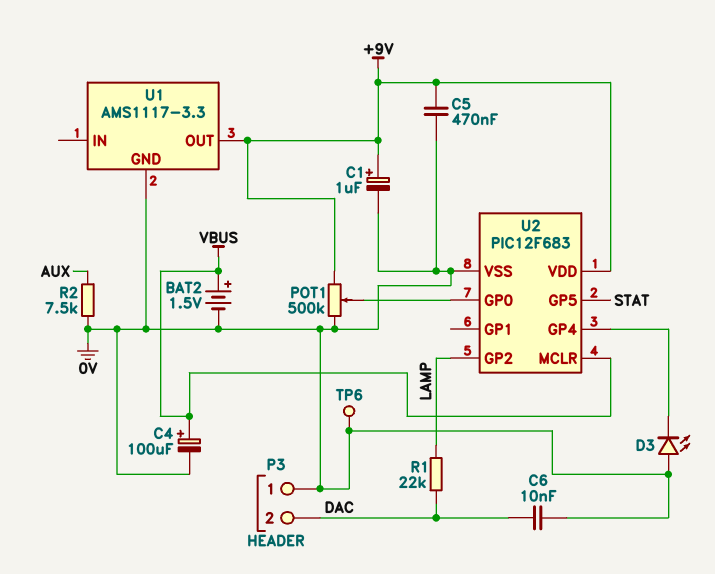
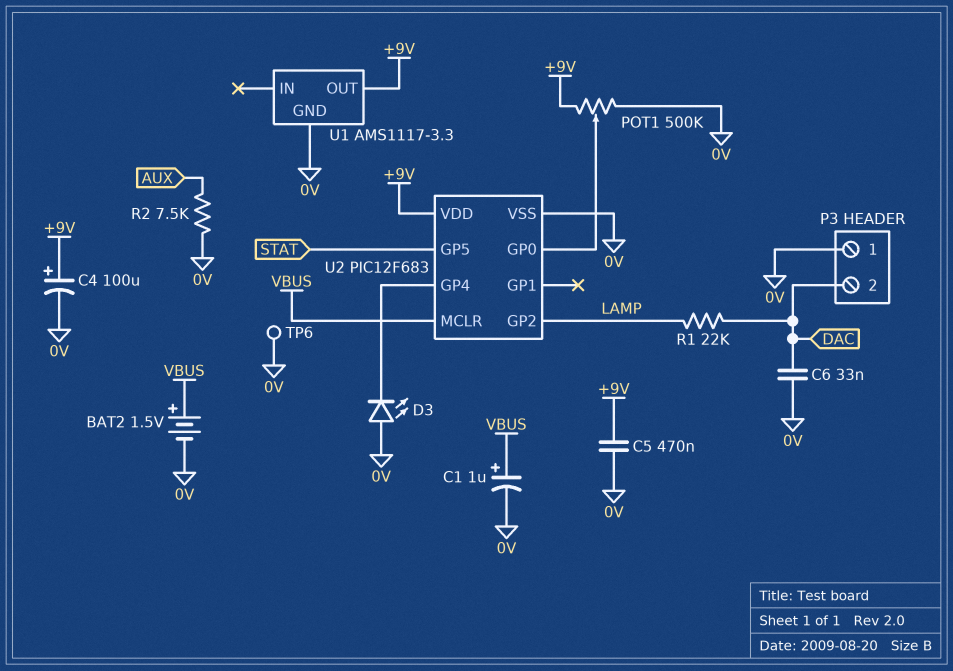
C1: 1uF (plus +9V, minus 0V) -> 1uF (plus VBUS, minus 0V)
C4: 100uF (plus VBUS, minus 0V) -> 100uF (plus +9V, minus 0V)
C6: 10nF (0V, DAC) -> 33nF (0V, DAC)

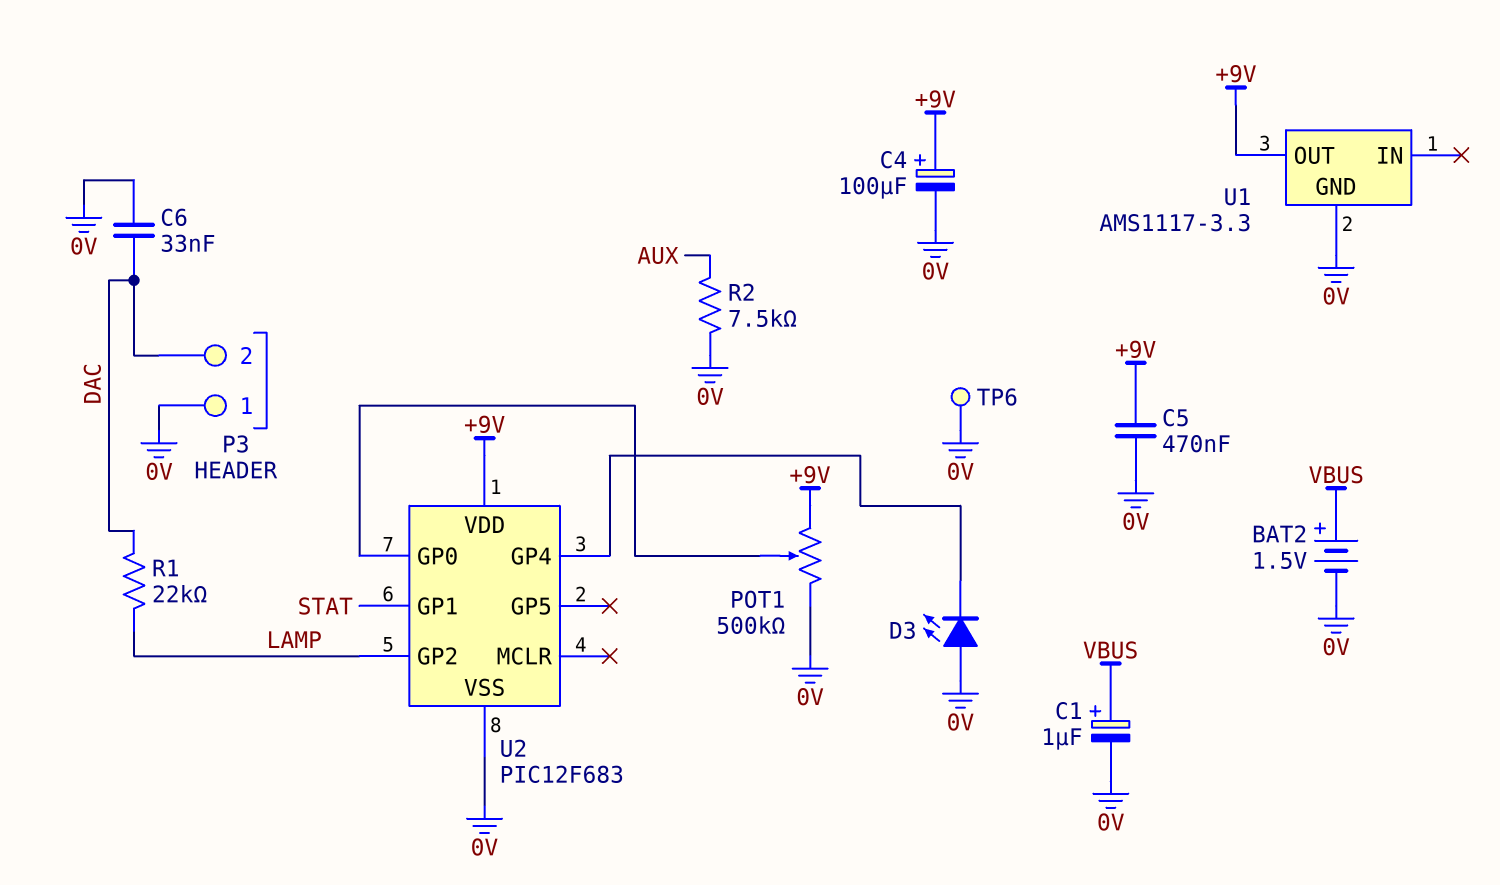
U2 pin GP1: none -> STAT
U2 pin GP5: STAT -> none
U2 pin MCLR: VBUS -> none

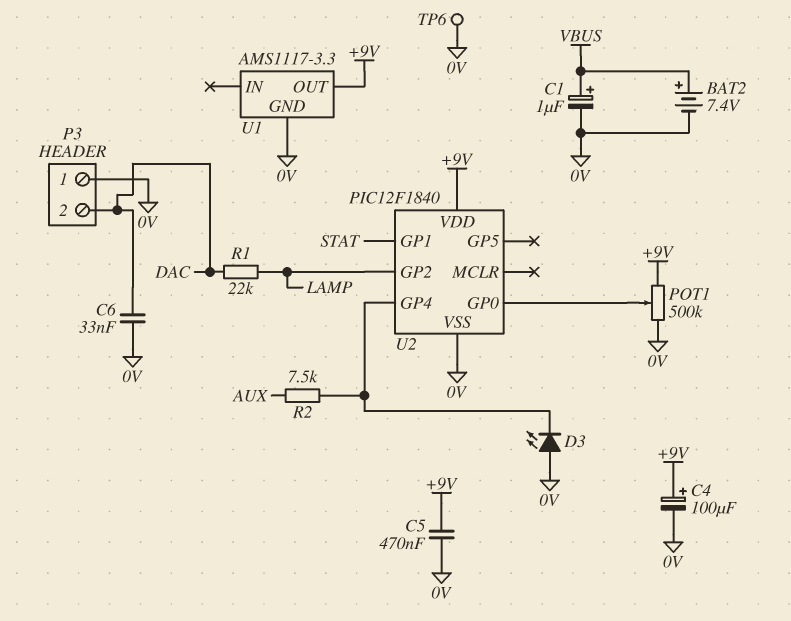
BAT2: 1.5V (plus VBUS, minus 0V) -> 7.4V (plus VBUS, minus 0V)
R2: 7.5k (0V, AUX) -> 7.5k (AUX, U2/GP4)
U2: PIC12F683 -> PIC12F1840

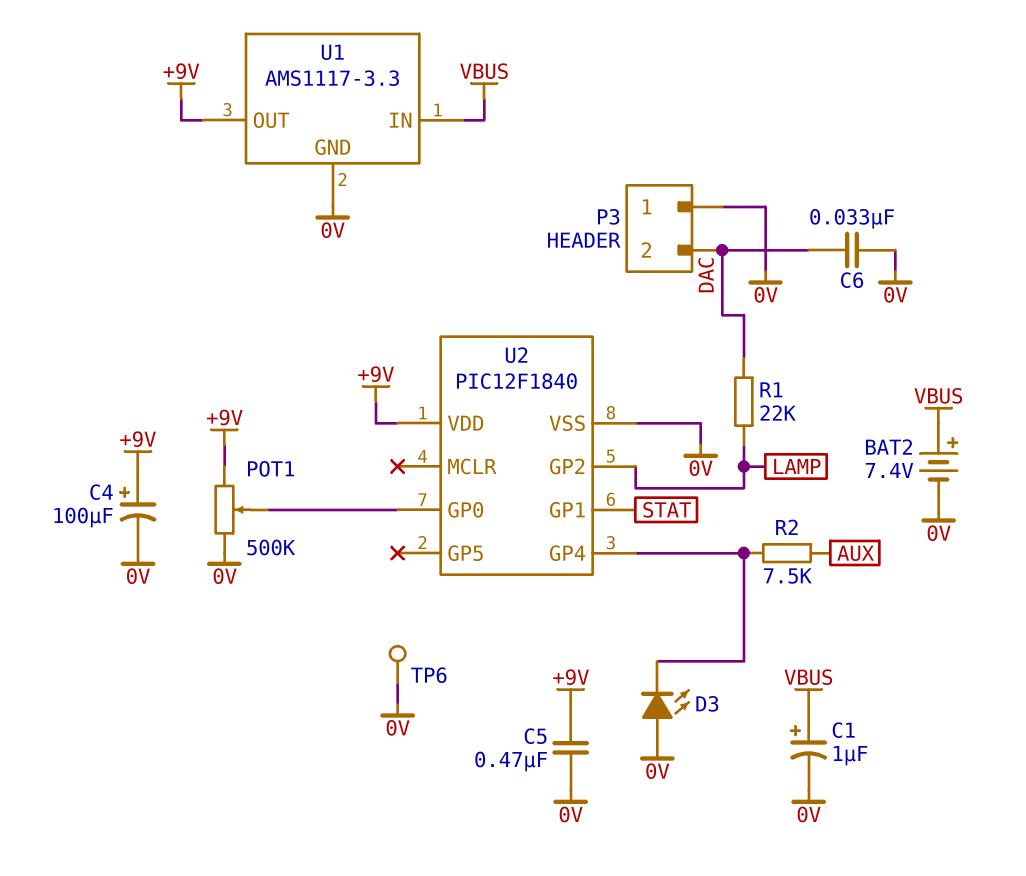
U1 pin IN: none -> VBUS

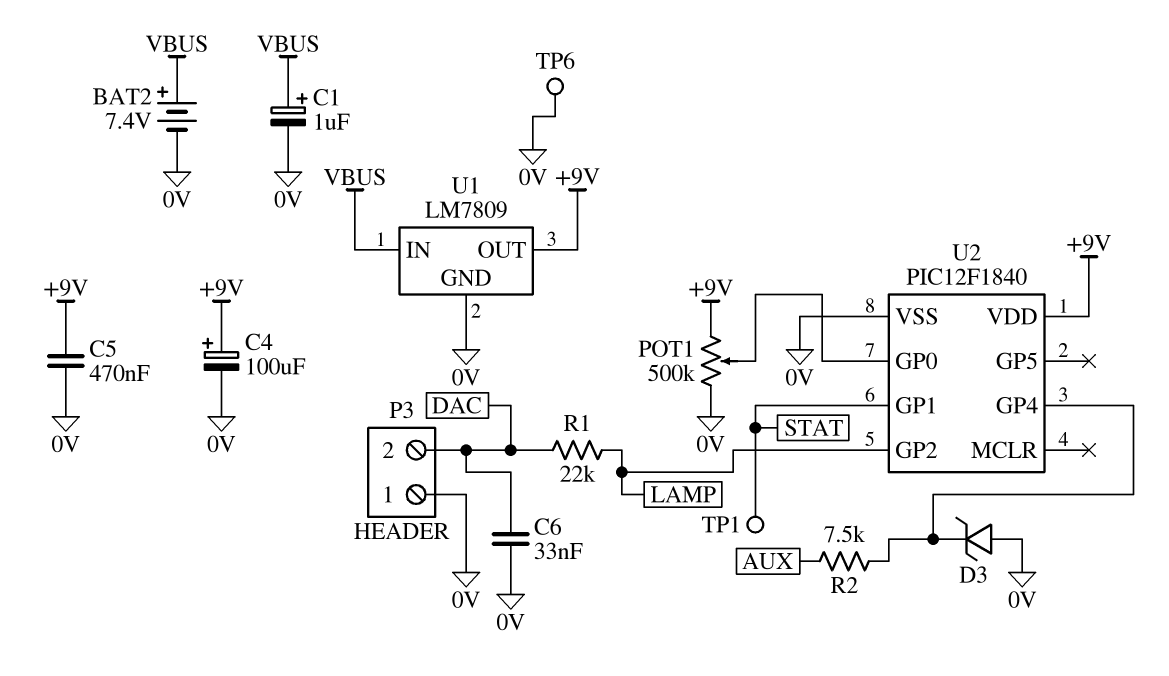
D3: LED (A 0V, K U2/GP4) -> zener (A 0V, K U2/GP4)
TP1: none -> test point (STAT)
U1: AMS1117-3.3 -> LM7809

